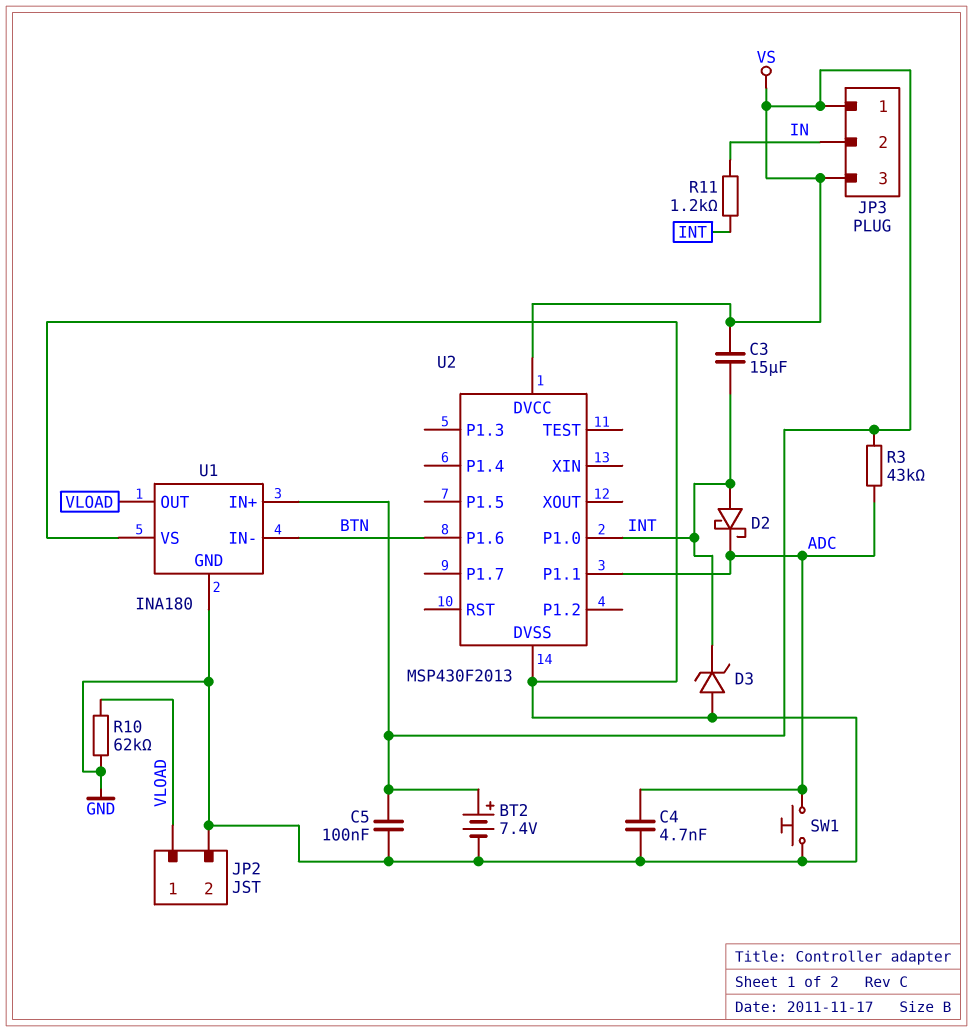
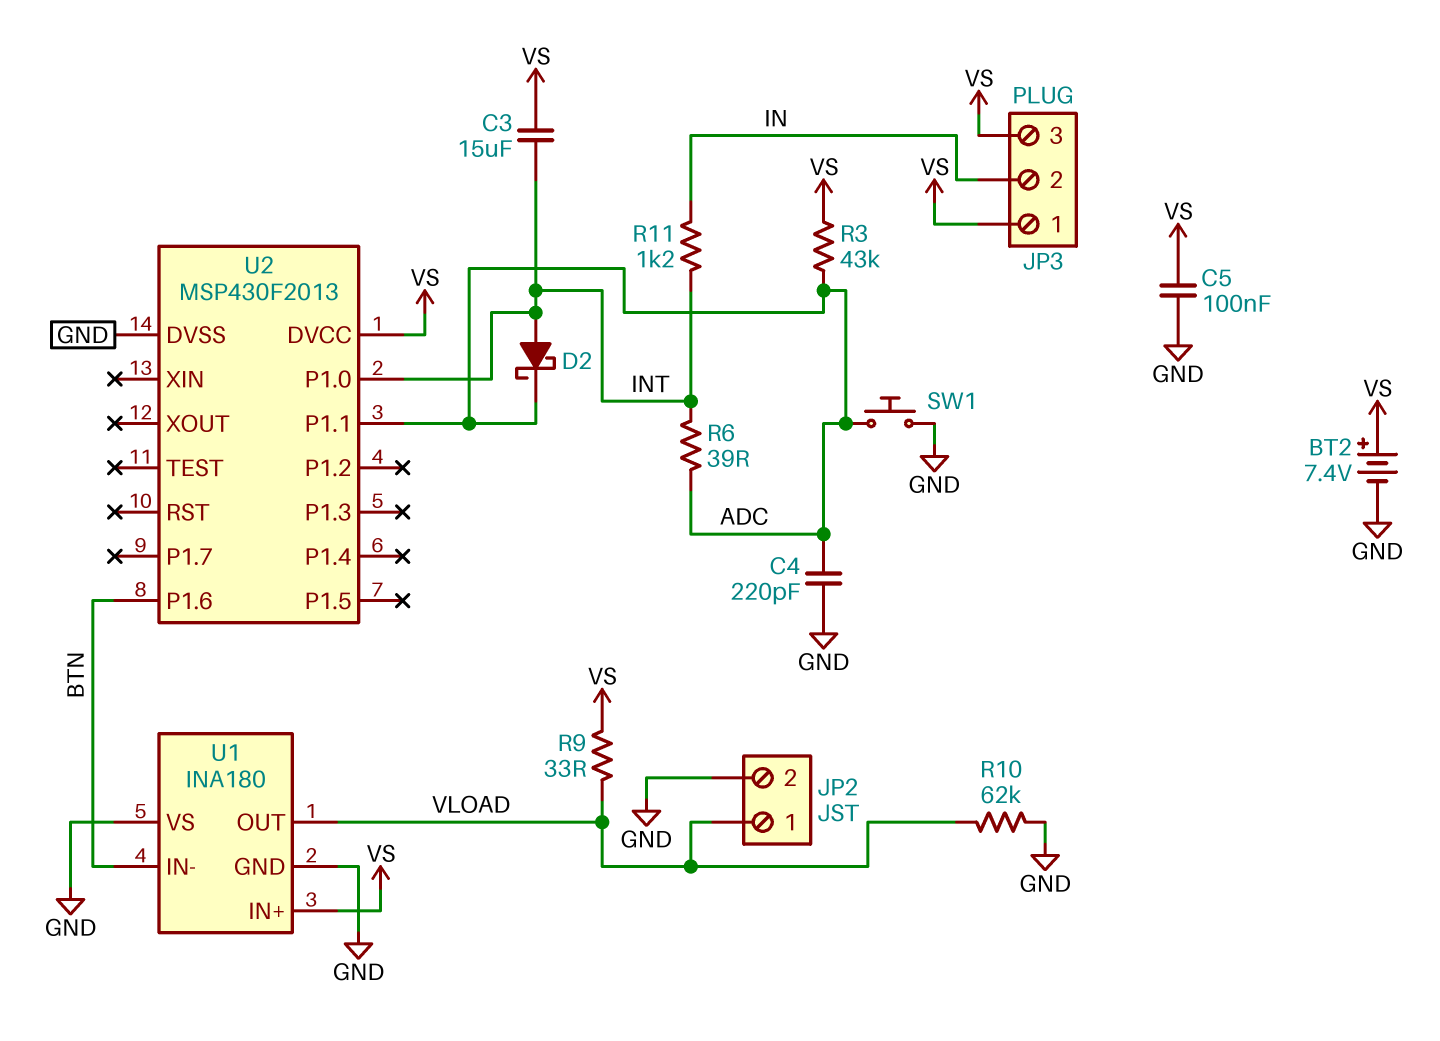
C4: 4.7nF (ADC, GND) -> 220pF (ADC, GND)
D3: zener (A GND, K INT) -> none
R6: none -> 39 (ADC, INT)
R9: none -> 33 (VLOAD, VS)

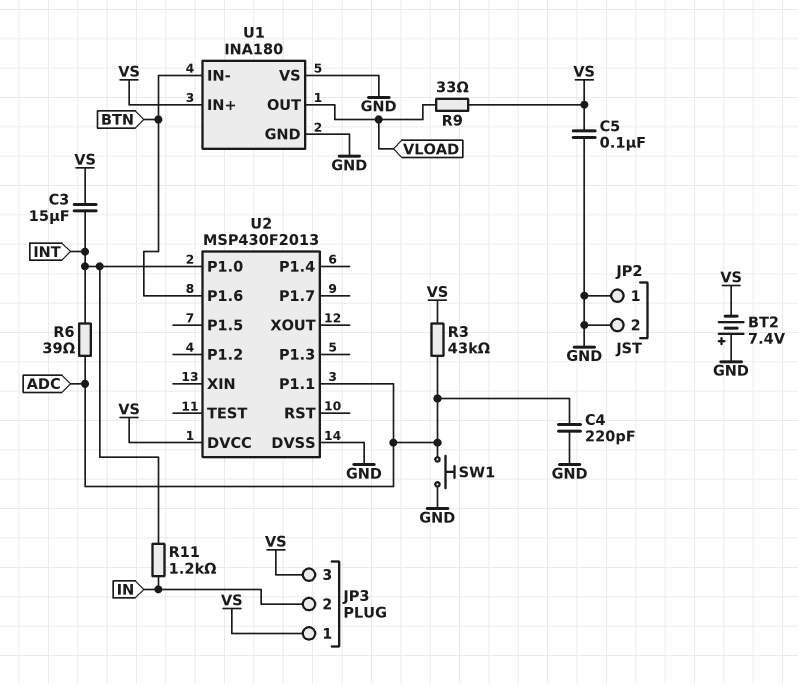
BT2: 7.4V (plus VS, minus GND) -> 7.4V (plus GND, minus VS)
D2: schottky (A INT, K ADC) -> none
JP2 pin 1: VLOAD -> GND
R10: 62k (GND, VLOAD) -> none

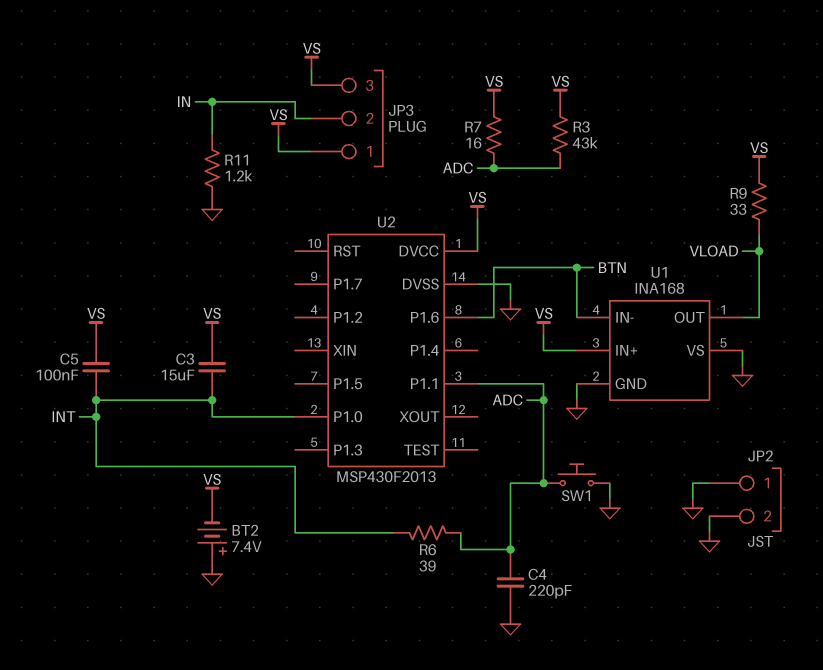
C5: 100nF (GND, VS) -> 100nF (INT, VS)
R7: none -> 16 (ADC, VS)
R11: 1.2k (IN, INT) -> 1.2k (GND, IN)
U1: INA180 -> INA168

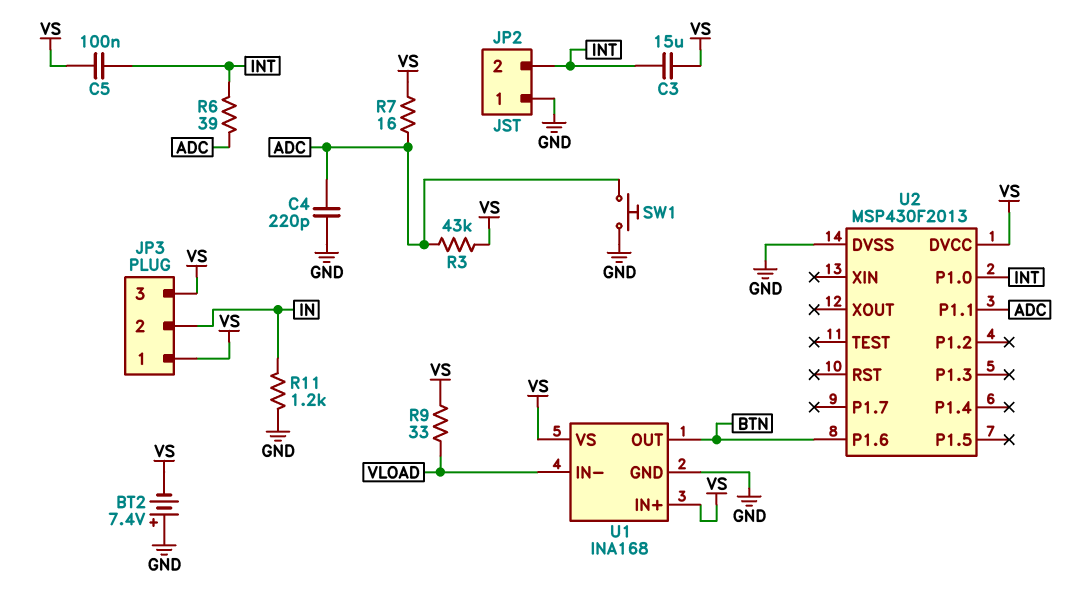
JP2 pin 2: GND -> INT
U1 pin IN-: BTN -> VLOAD
U1 pin OUT: VLOAD -> BTN
U1 pin VS: GND -> VS

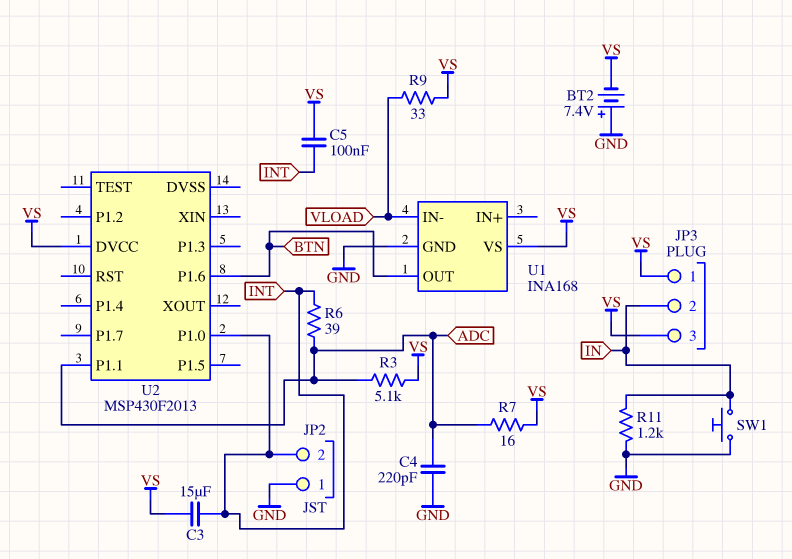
R3: 43k (ADC, VS) -> 5.1k (ADC, VS)
SW1: button (ADC, GND) -> button (GND, IN)
U1 pin IN+: VS -> none
U2 pin DVSS: GND -> none

